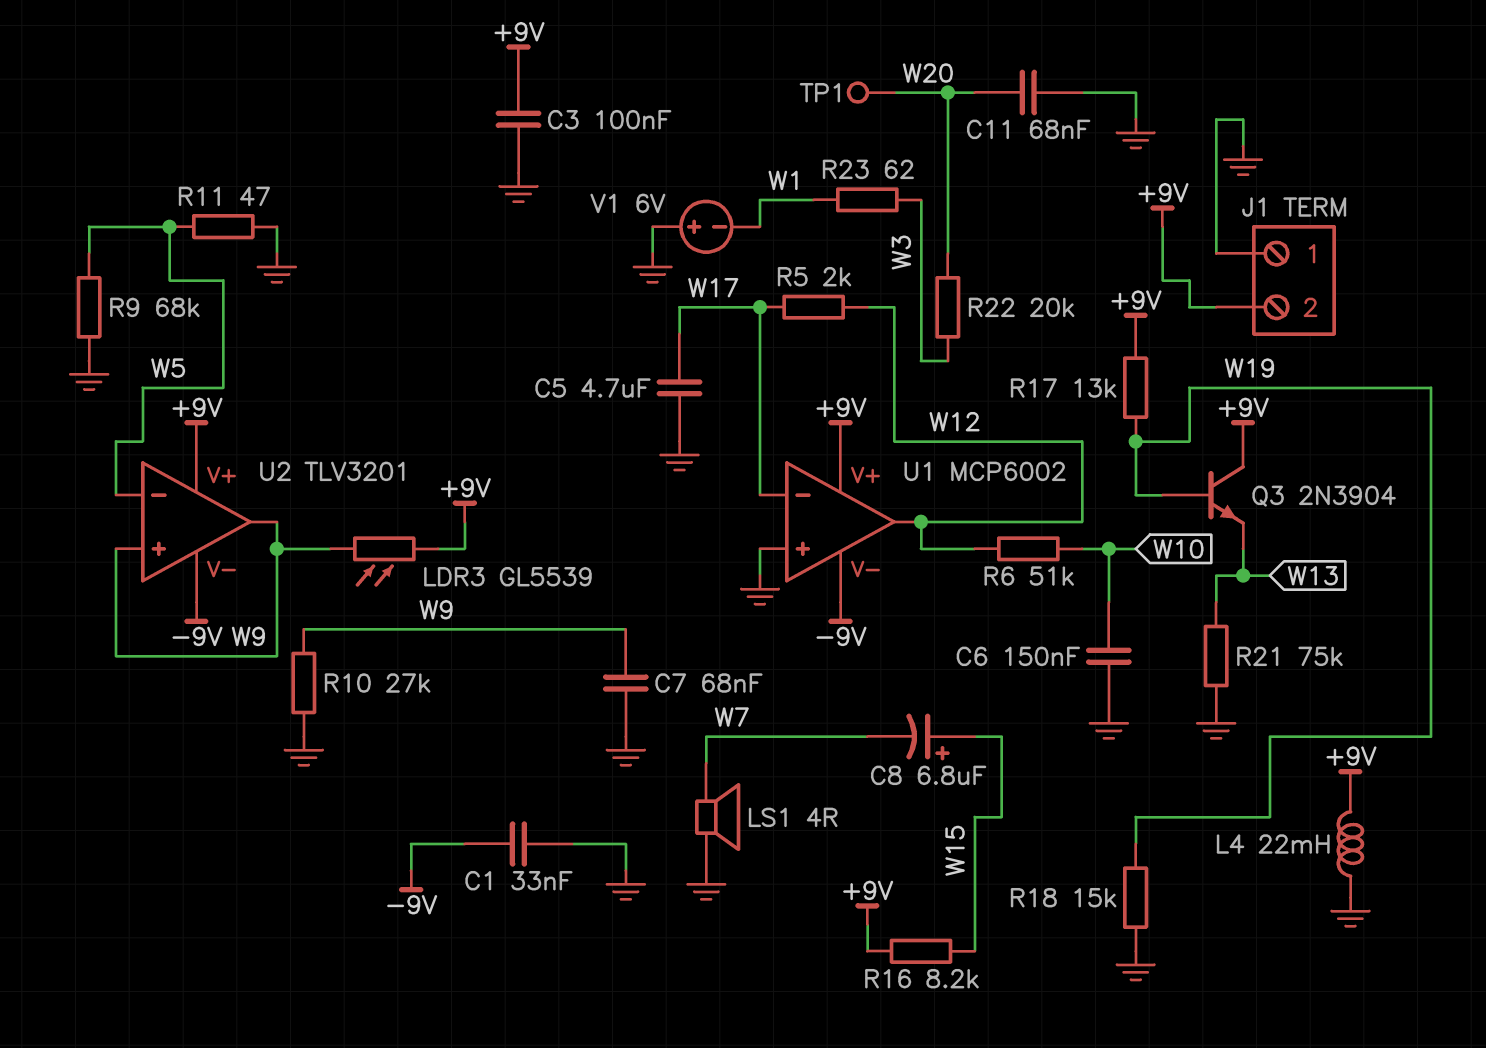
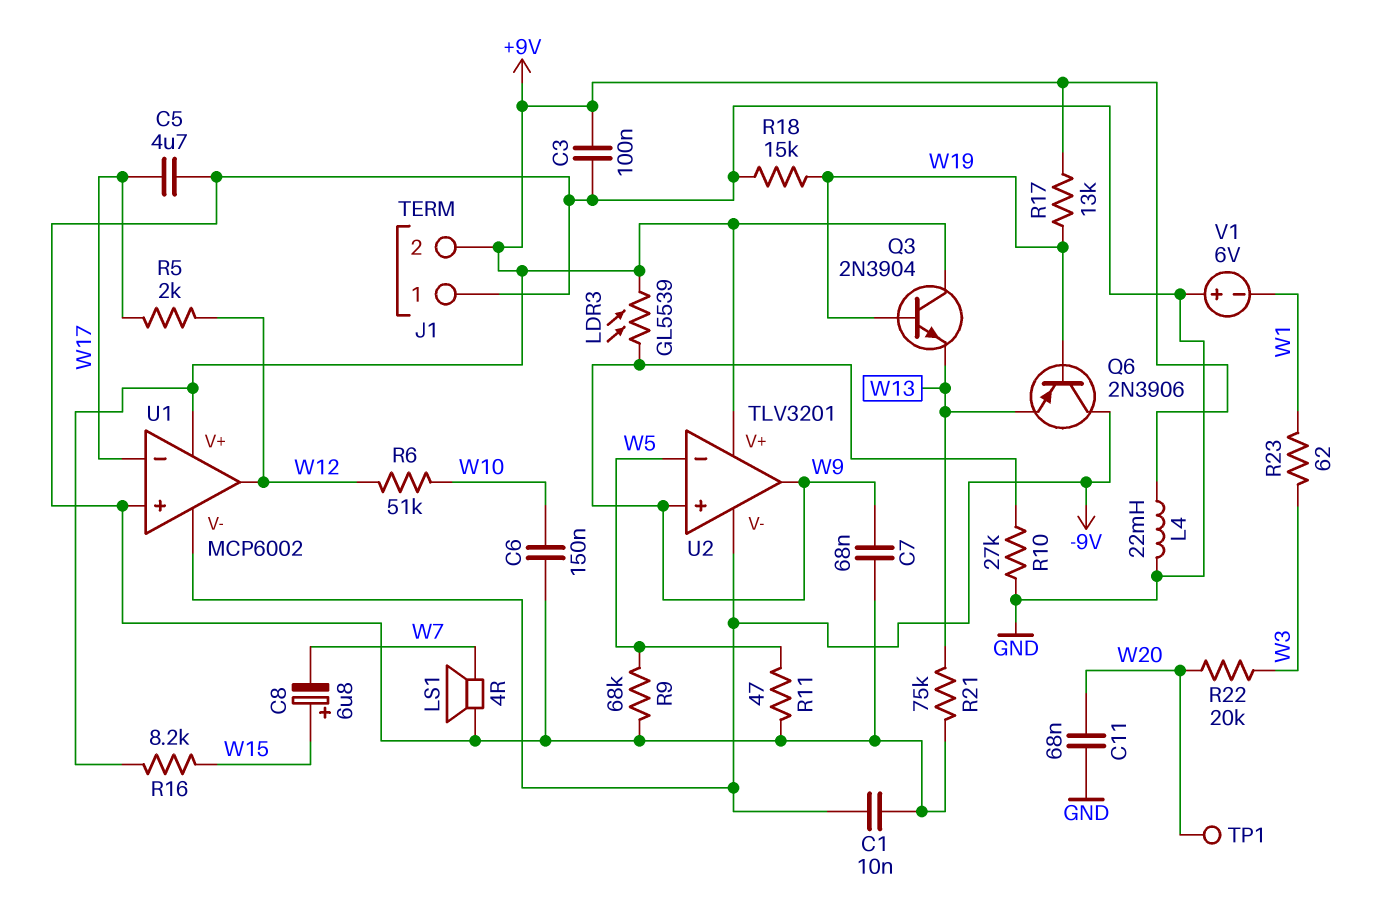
C1: 33nF (-9V, GND) -> 10nF (-9V, GND)
Q6: none -> PNP 2N3906 (B W19, C -9V, E W13)

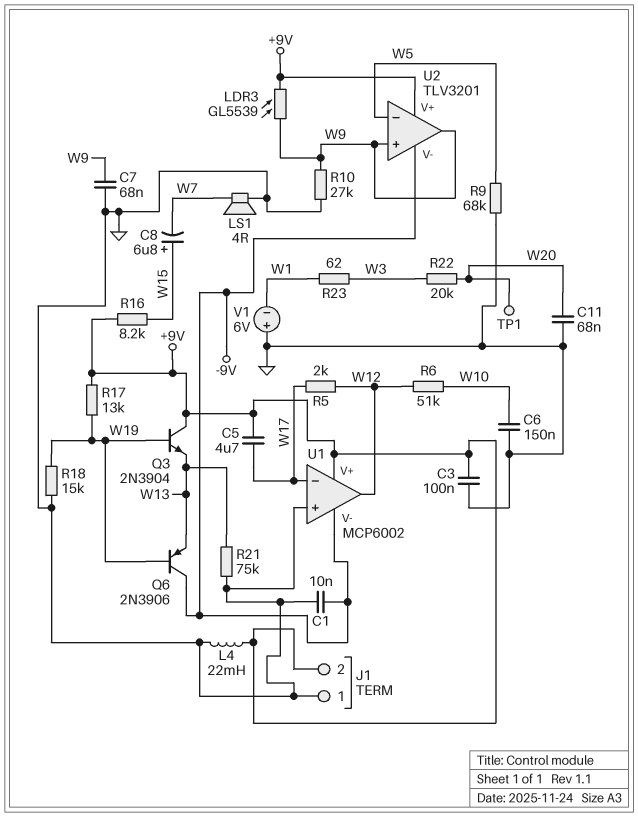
C5: 4.7uF (GND, W17) -> 4.7uF (+9V, W17)
R11: 47 (GND, W5) -> none

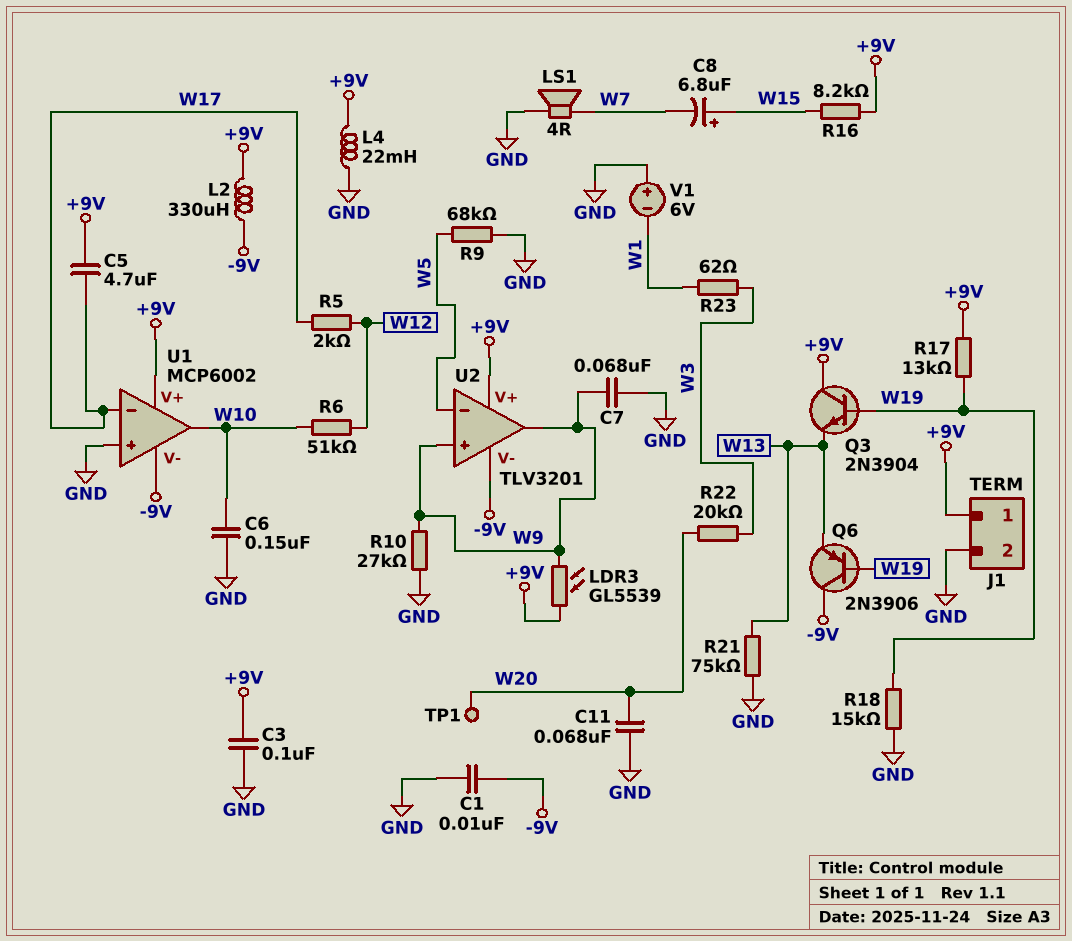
J1 pin 1: GND -> +9V
J1 pin 2: +9V -> GND
L2: none -> 330uH (+9V, -9V)
U1 pin out: W12 -> W10

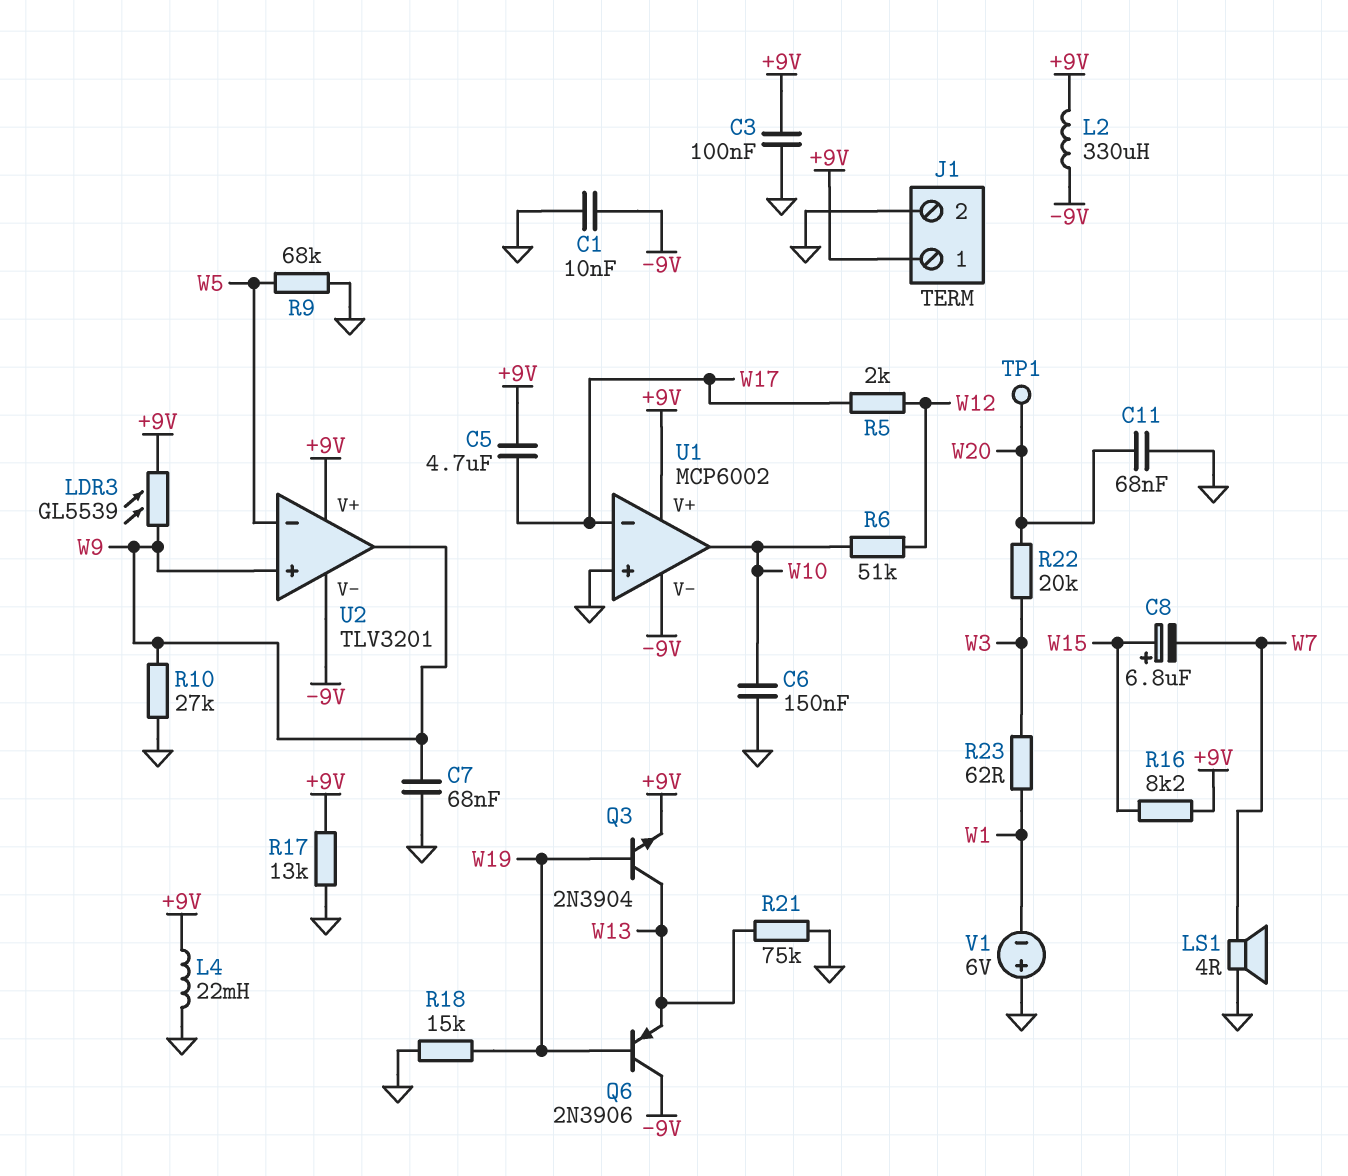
Q3: NPN 2N3904 (B W19, C +9V, E W13) -> NPN 2N3904 (B W19, C W13, E +9V)
R17: 13k (+9V, W19) -> 13k (+9V, GND)

